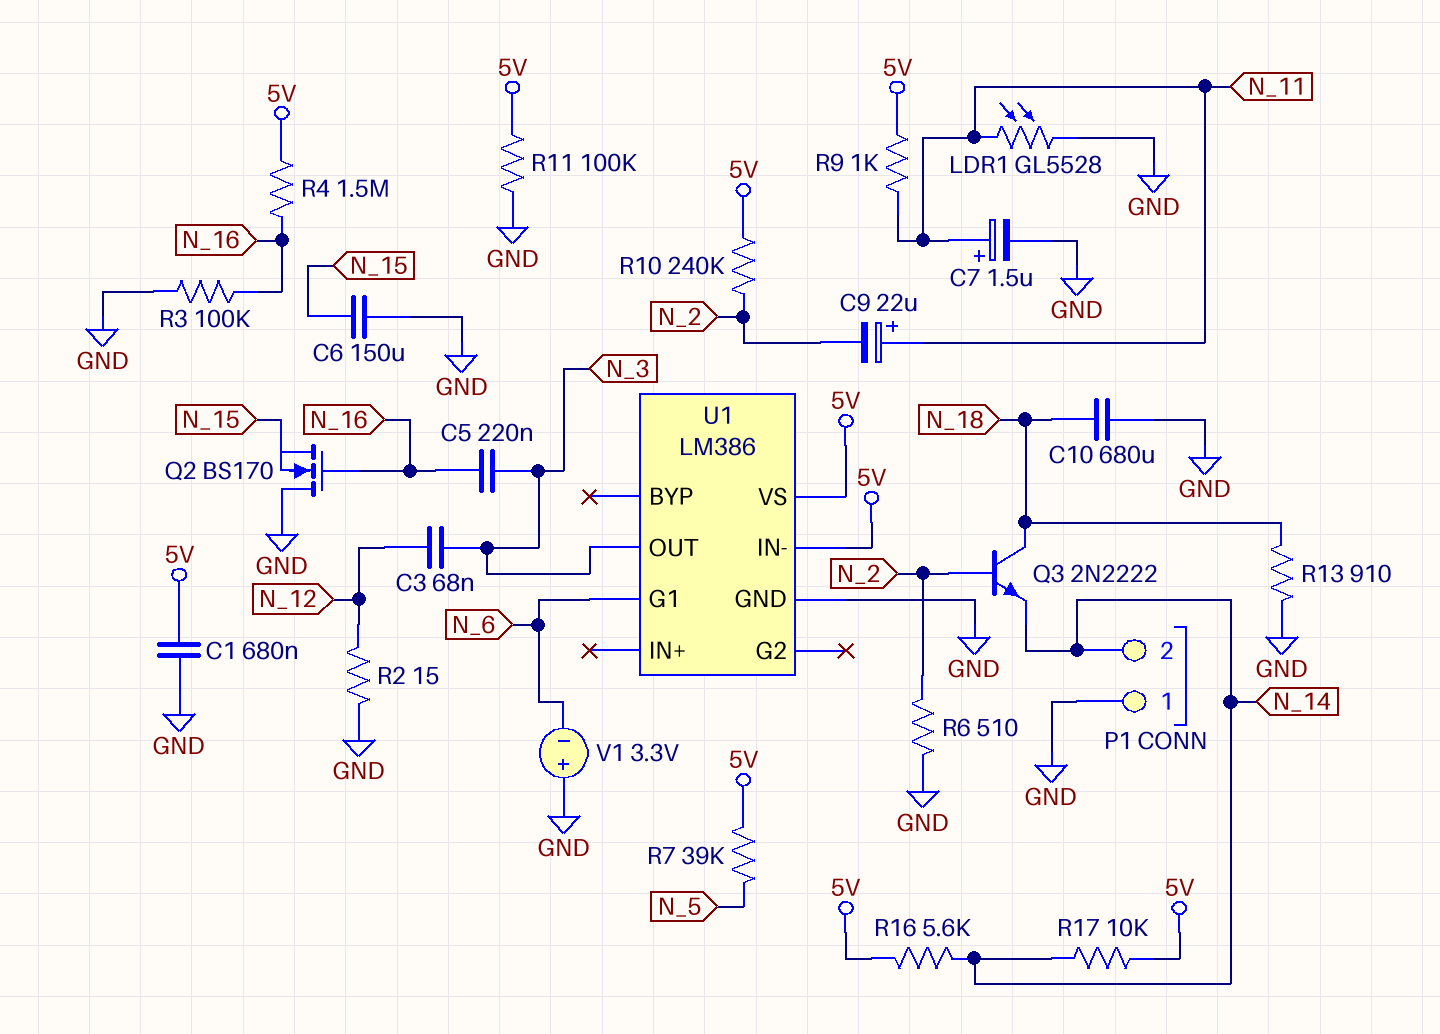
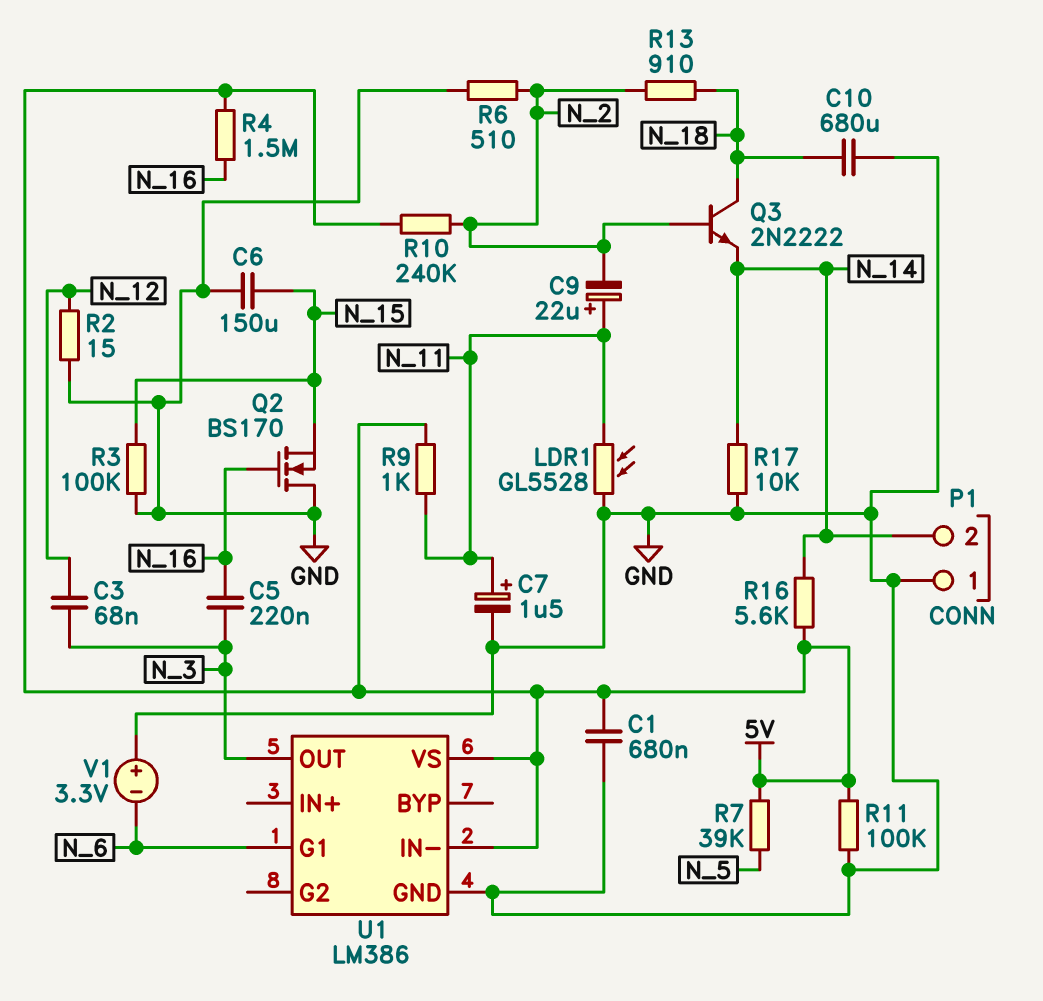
R3: 100k (GND, N_16) -> 100k (GND, N_15)
R13: 910 (GND, N_18) -> 910 (N_2, N_18)
R17: 10k (5V, N_14) -> 10k (GND, N_14)

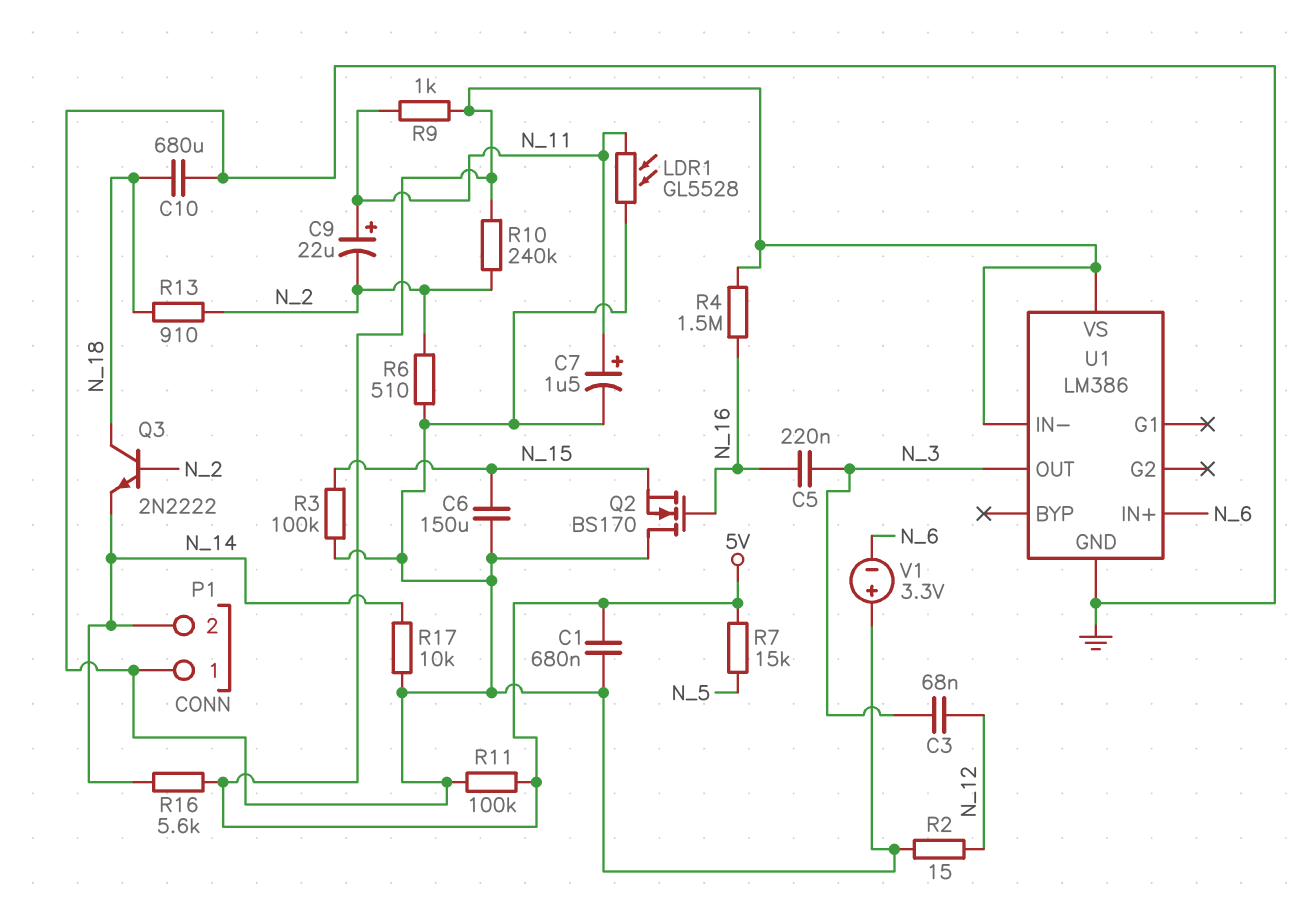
R7: 39k (5V, N_5) -> 15k (5V, N_5)
U1 pin G1: N_6 -> none
U1 pin IN+: none -> N_6

